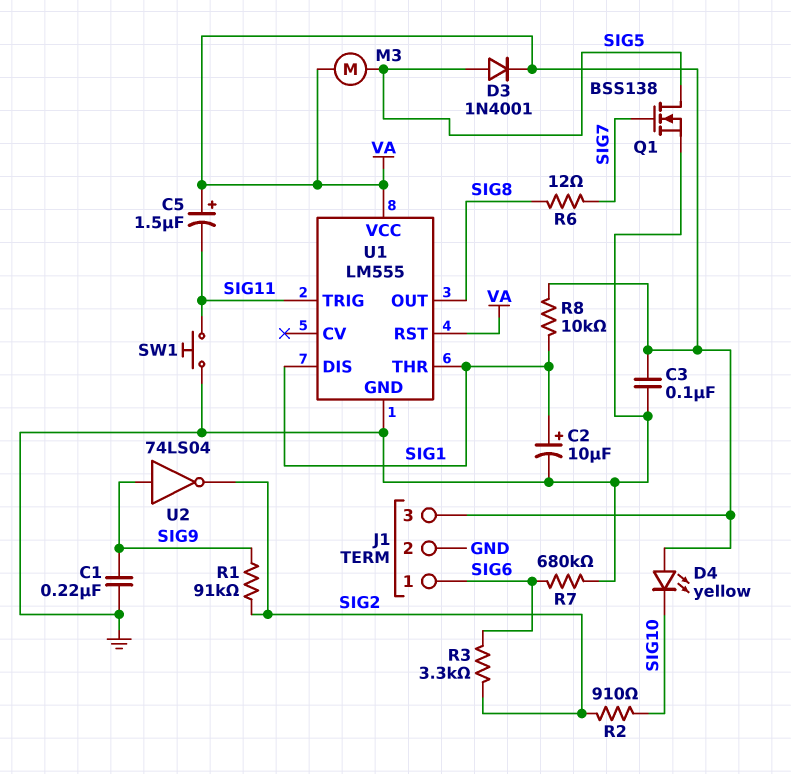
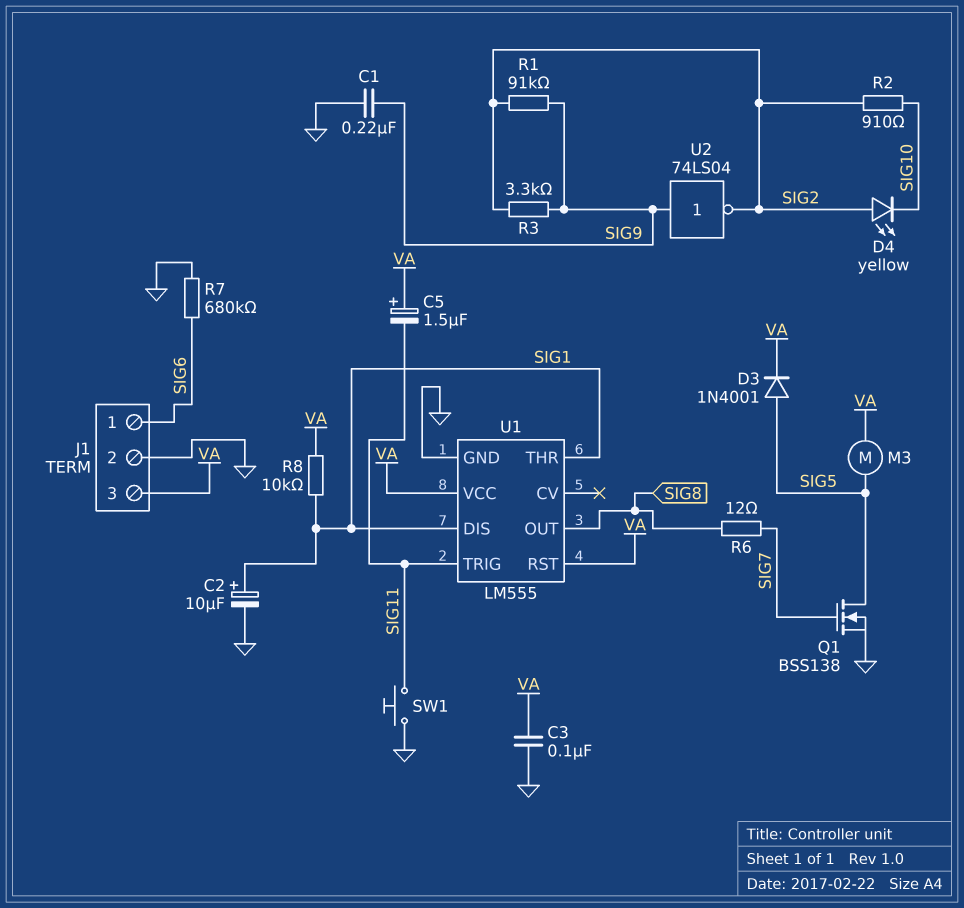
D4: LED yellow (A VA, K SIG10) -> LED yellow (A SIG2, K SIG10)
R3: 3.3k (SIG2, SIG6) -> 3.3k (SIG2, SIG9)

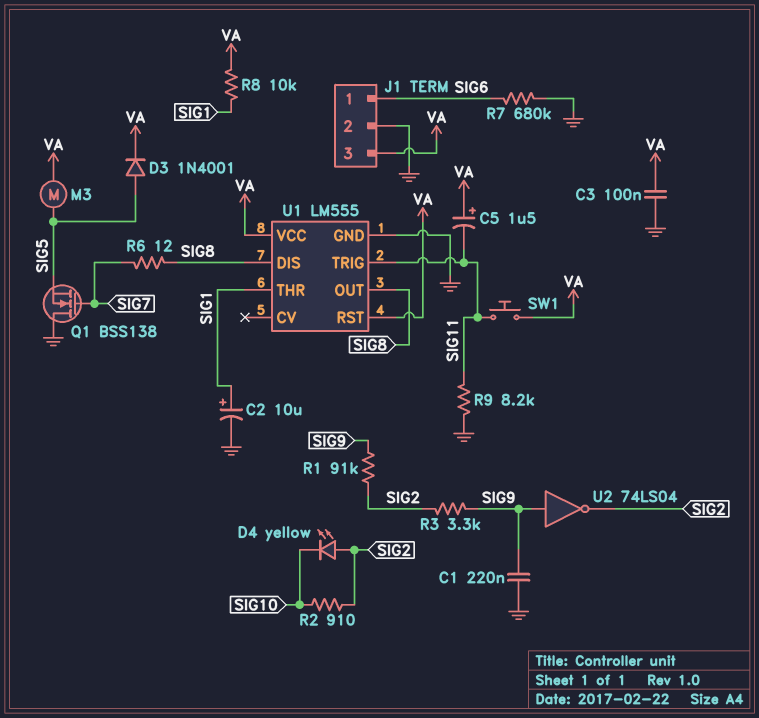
Q1: NMOS BSS138 (G SIG7, D SIG5, S GND) -> NMOS BSS138 (G SIG7, D GND, S SIG5)
R9: none -> 8.2k (GND, SIG11)
SW1: button (GND, SIG11) -> button (SIG11, VA)
U1 pin DIS: SIG1 -> SIG8

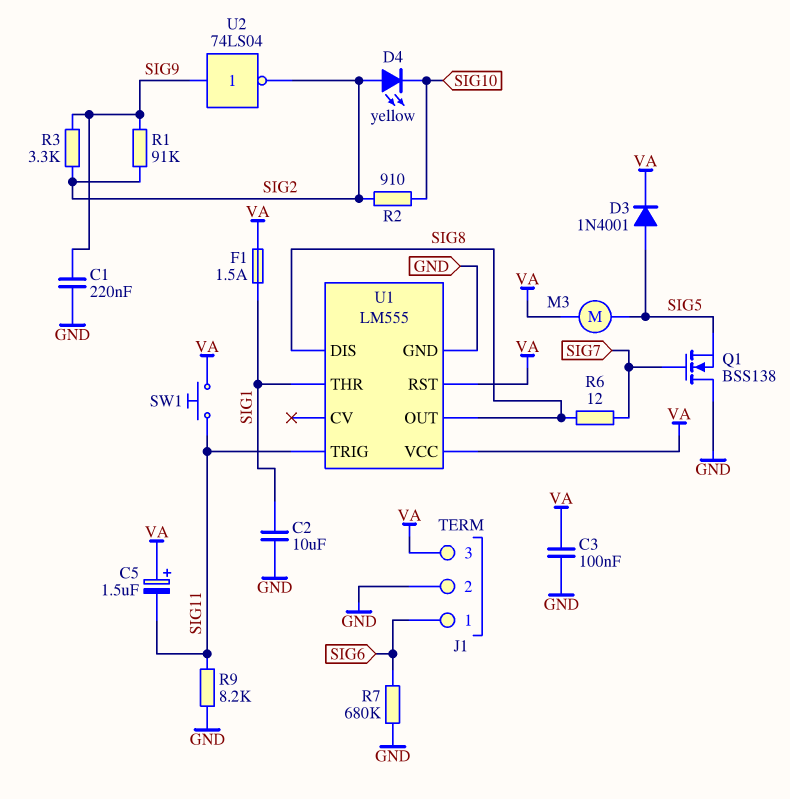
C2: 10uF (plus SIG1, minus GND) -> 10uF (GND, SIG1)
F1: none -> 1.5A (SIG1, VA)
R8: 10k (SIG1, VA) -> none

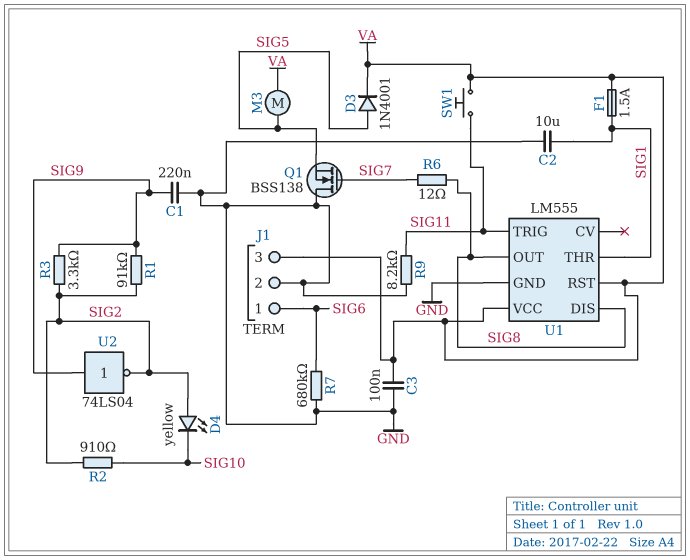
C5: 1.5uF (plus VA, minus SIG11) -> none

